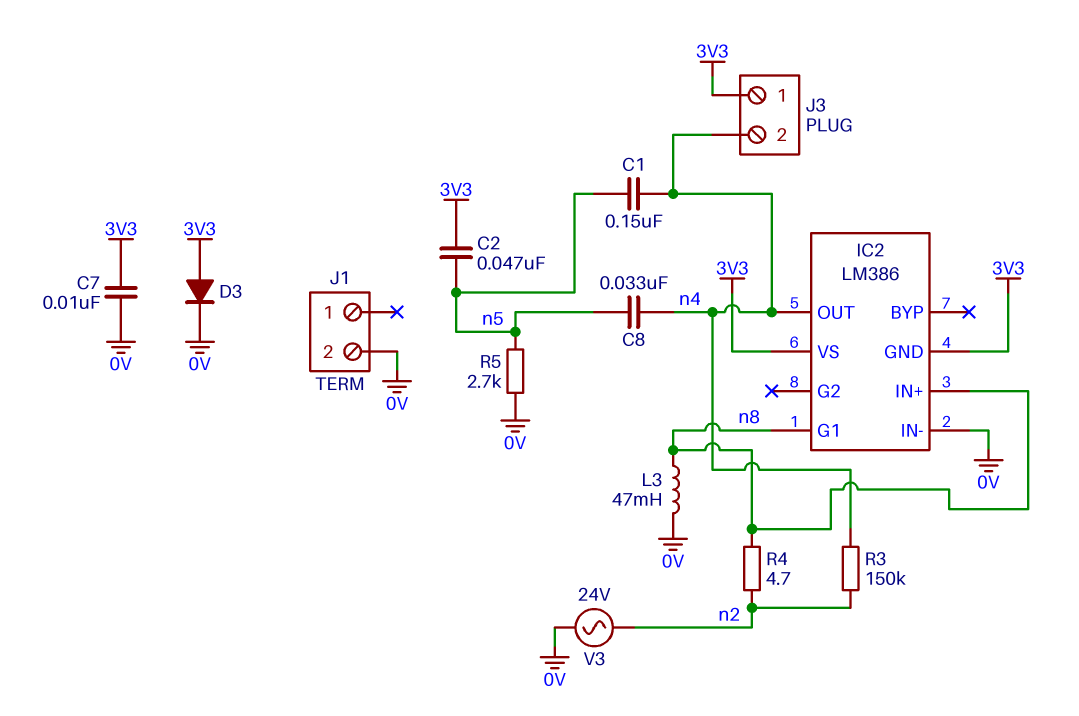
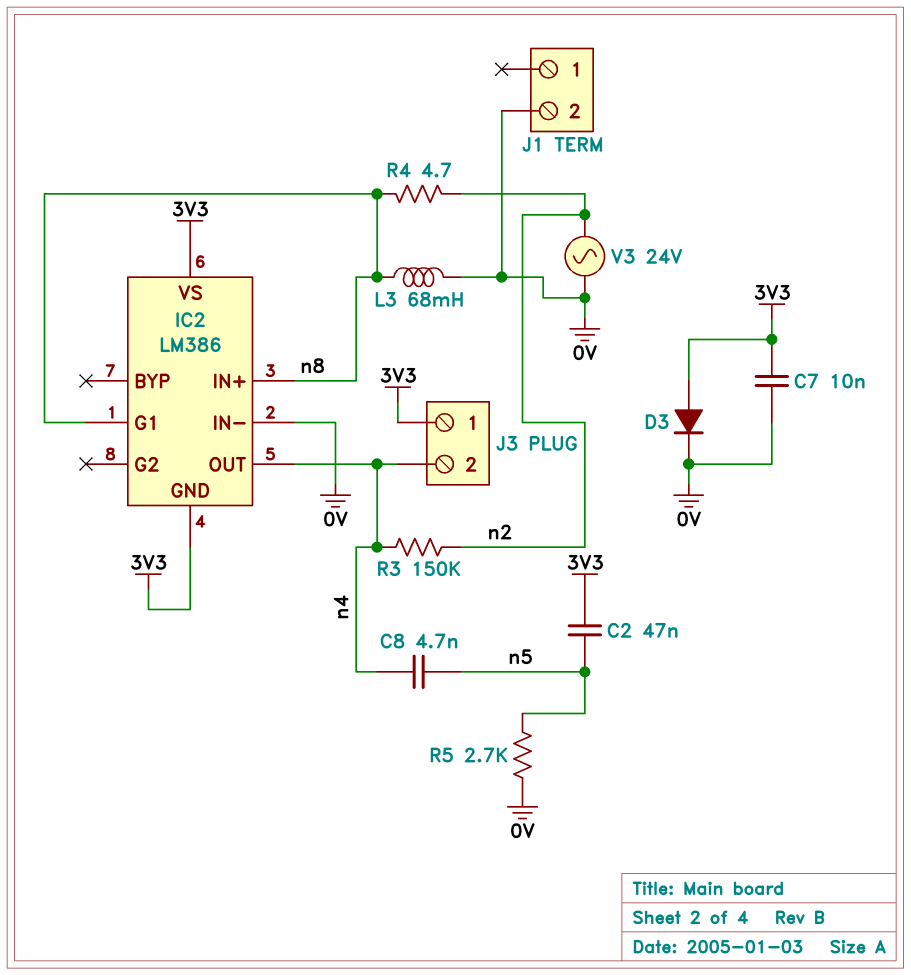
C1: 150nF (n4, n5) -> none
C8: 33nF (n4, n5) -> 4.7nF (n4, n5)
L3: 47mH (0V, n8) -> 68mH (0V, n8)

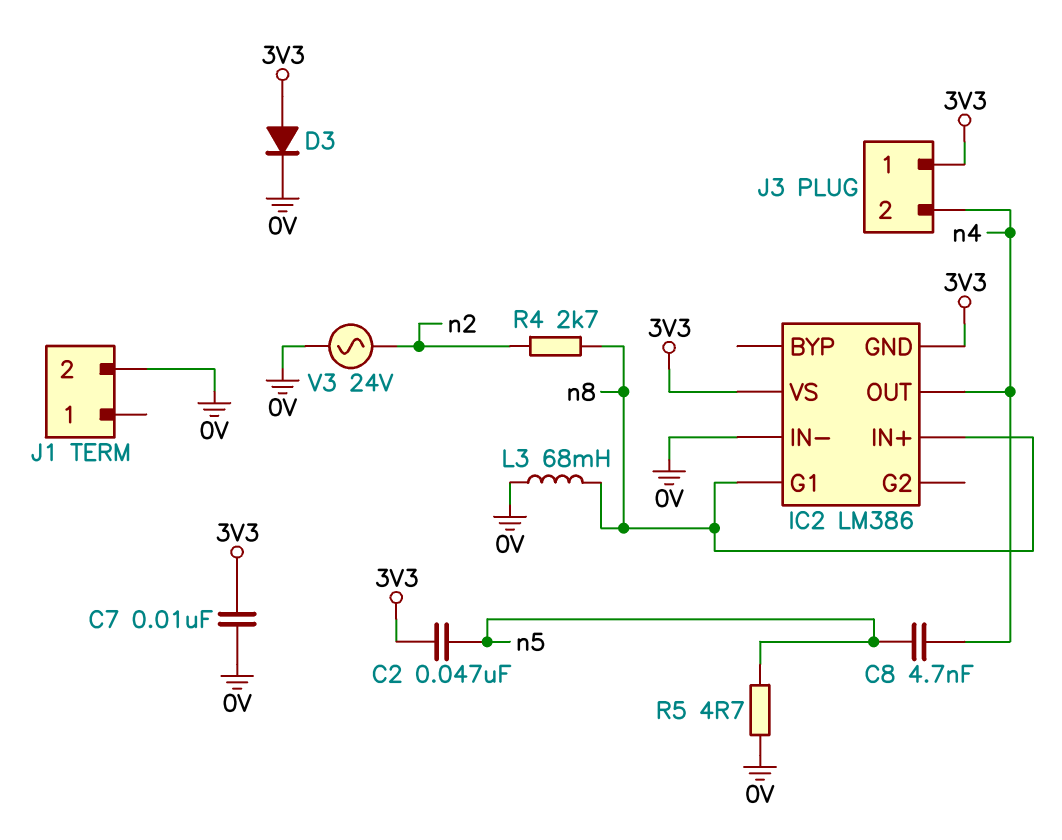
R3: 150k (n2, n4) -> none
R4: 4.7 (n2, n8) -> 2.7k (n2, n8)
R5: 2.7k (0V, n5) -> 4.7 (0V, n5)

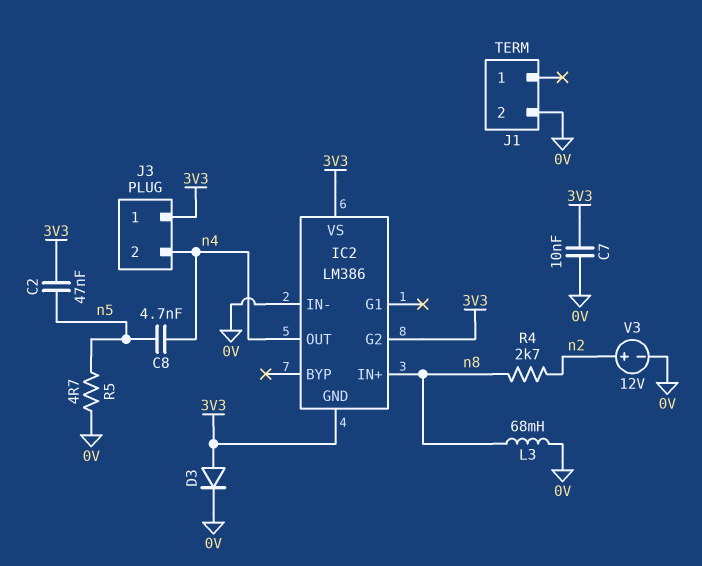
IC2 pin G1: n8 -> none
IC2 pin G2: none -> 3V3
V3: AC 24V (0V, n2) -> 12V (plus n2, minus 0V)

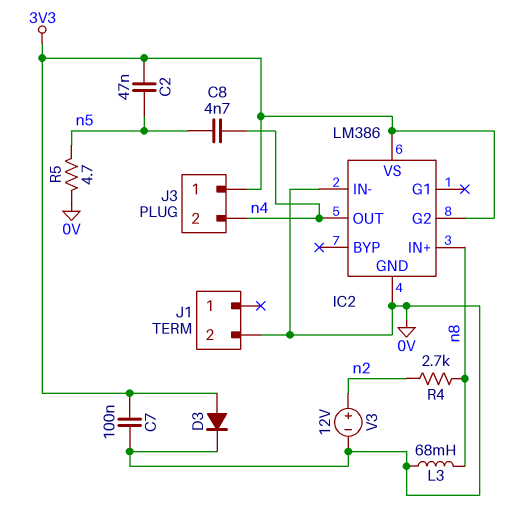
C7: 10nF (0V, 3V3) -> 100nF (0V, 3V3)
IC2 pin GND: 3V3 -> 0V

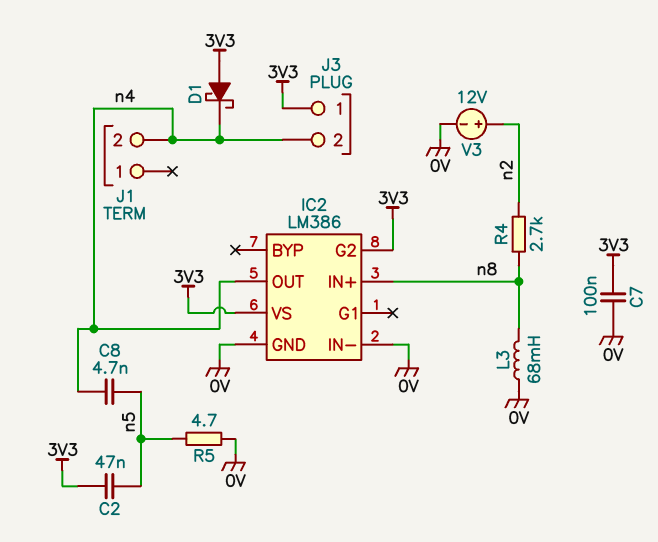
D1: none -> schottky (A 3V3, K n4)
D3: diode (A 3V3, K 0V) -> none
J1 pin 2: 0V -> n4

